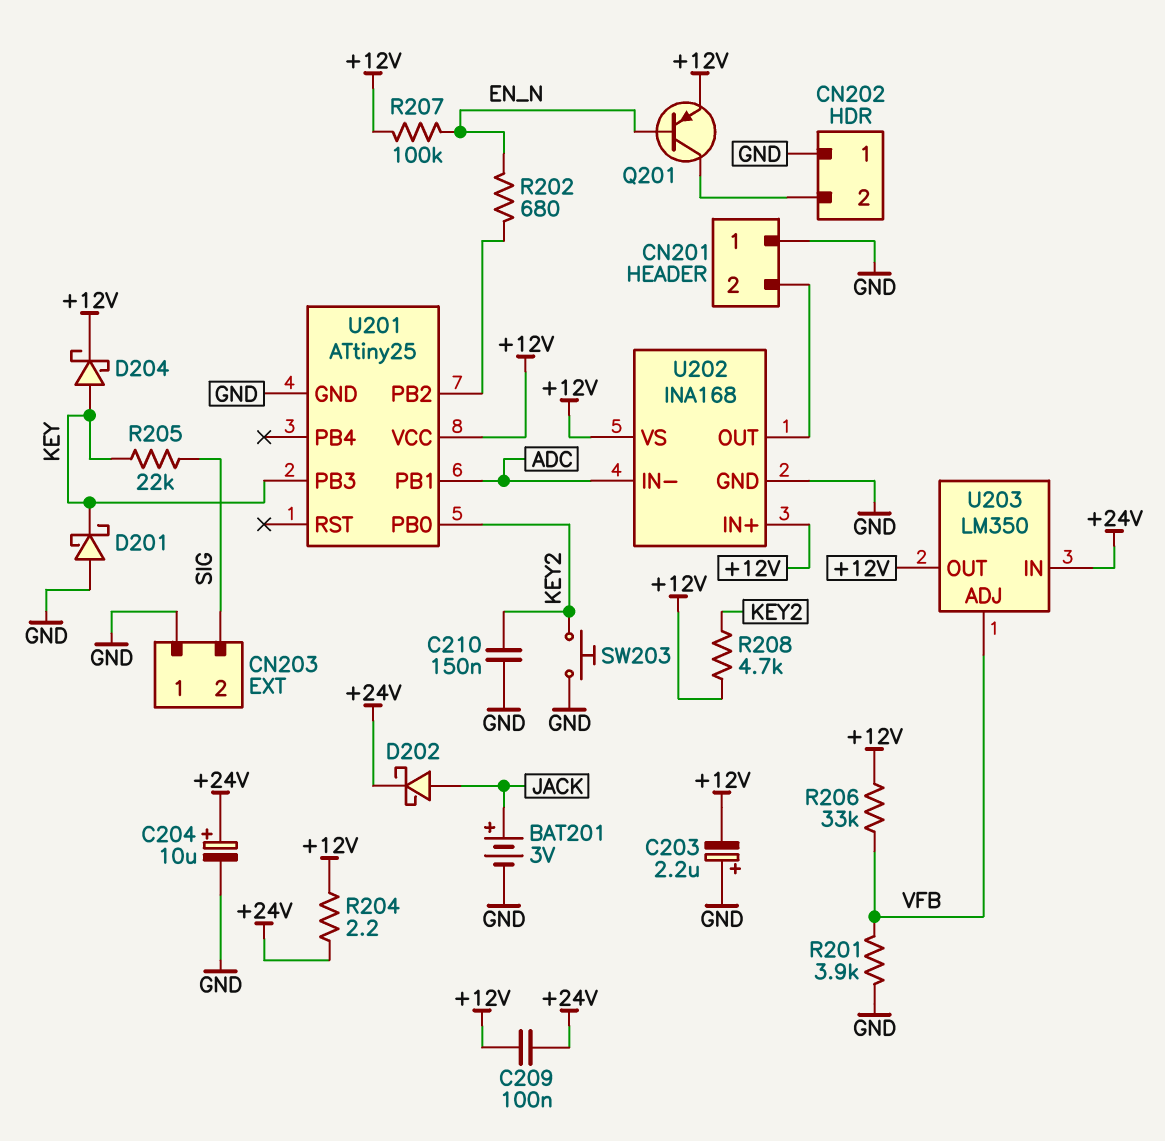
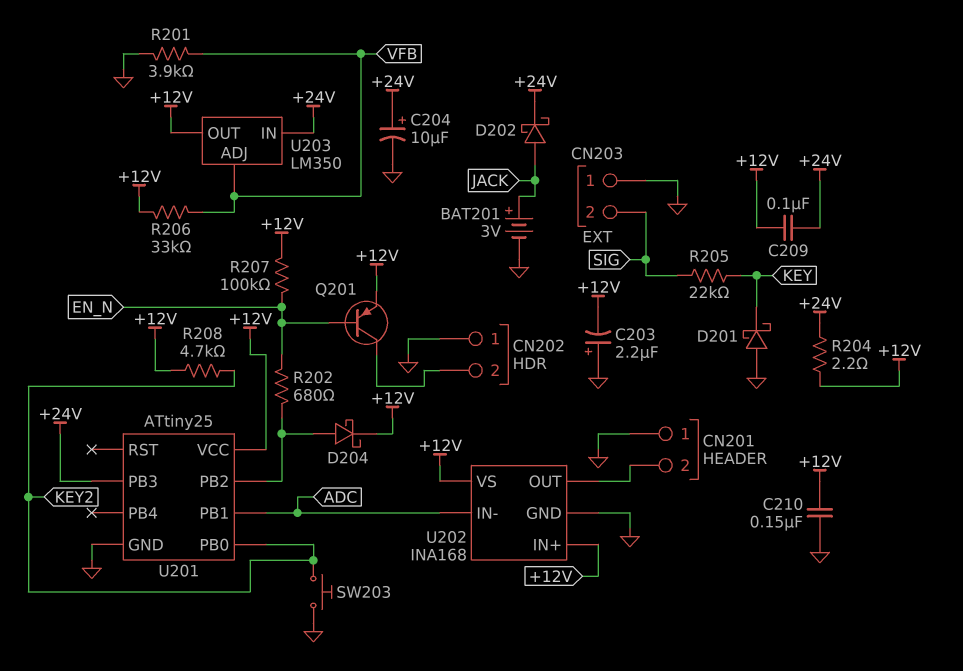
C210: 150nF (GND, KEY2) -> 150nF (+12V, GND)
D204: schottky (A KEY, K +12V) -> schottky (A U201/PB2, K +12V)
U201 pin PB3: KEY -> +24V

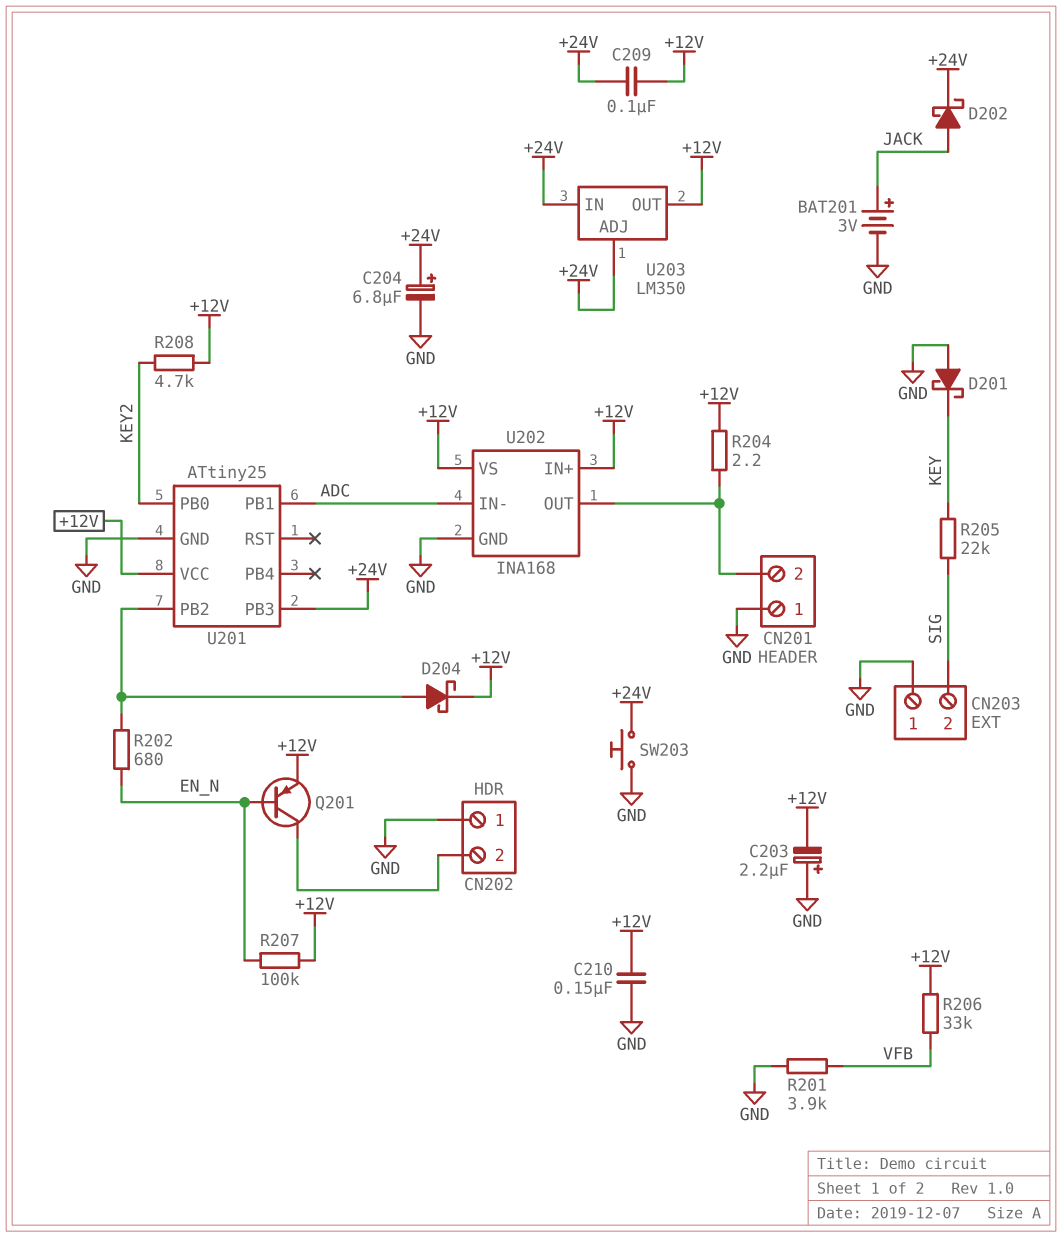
C204: 10uF (plus +24V, minus GND) -> 6.8uF (plus +24V, minus GND)
R204: 2.2 (+12V, +24V) -> 2.2 (+12V, CN201/2)
SW203: button (GND, KEY2) -> button (+24V, GND)
U203 pin ADJ: VFB -> +24V

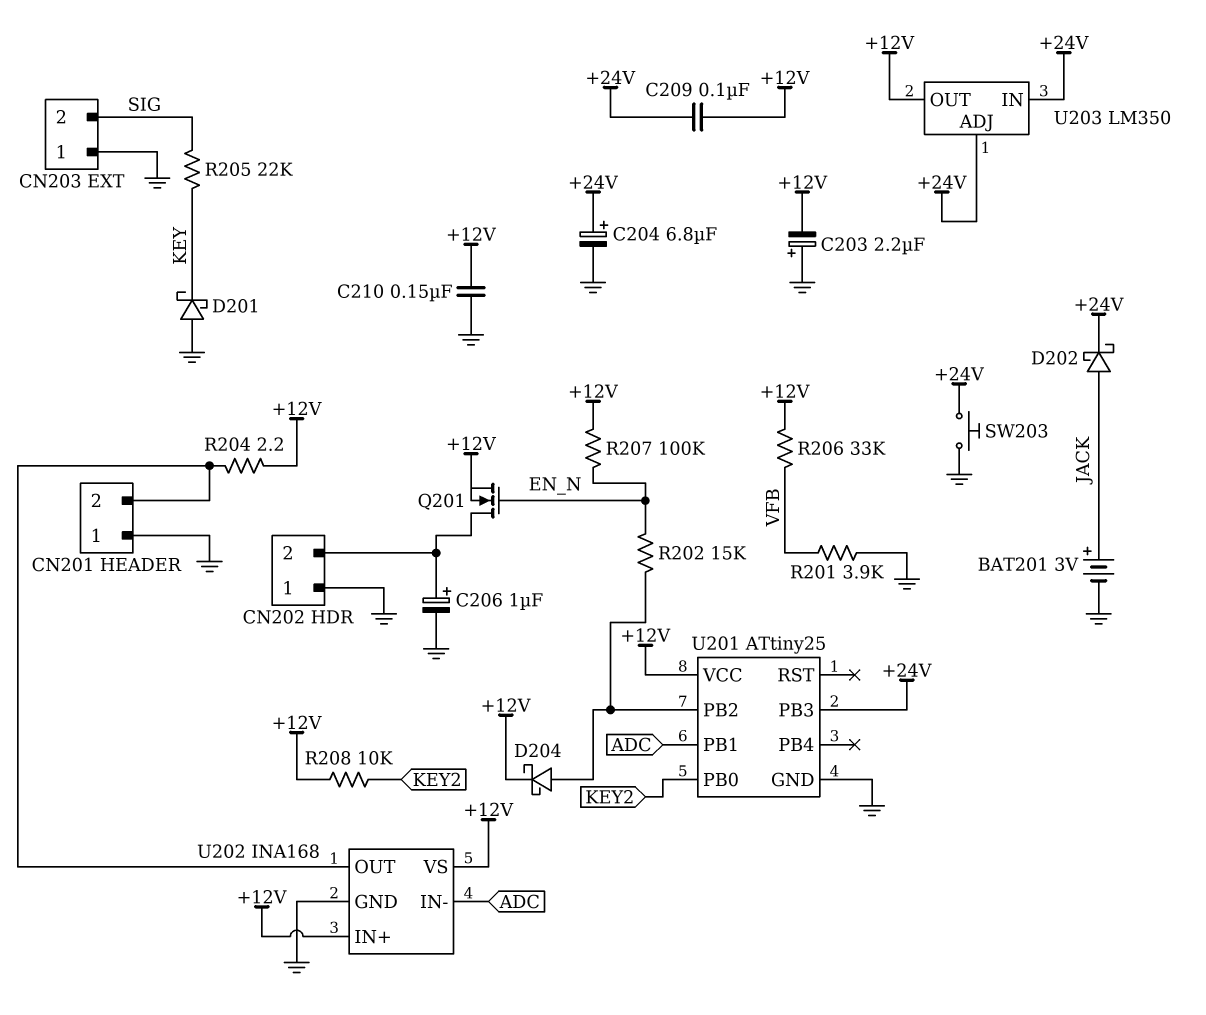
C206: none -> 1uF (plus CN202/2, minus GND)
Q201: PNP (B EN_N, C CN202/2, E +12V) -> NMOS (G EN_N, D CN202/2, S +12V)
R202: 680 (EN_N, U201/PB2) -> 15k (EN_N, U201/PB2)
R208: 4.7k (+12V, KEY2) -> 10k (+12V, KEY2)

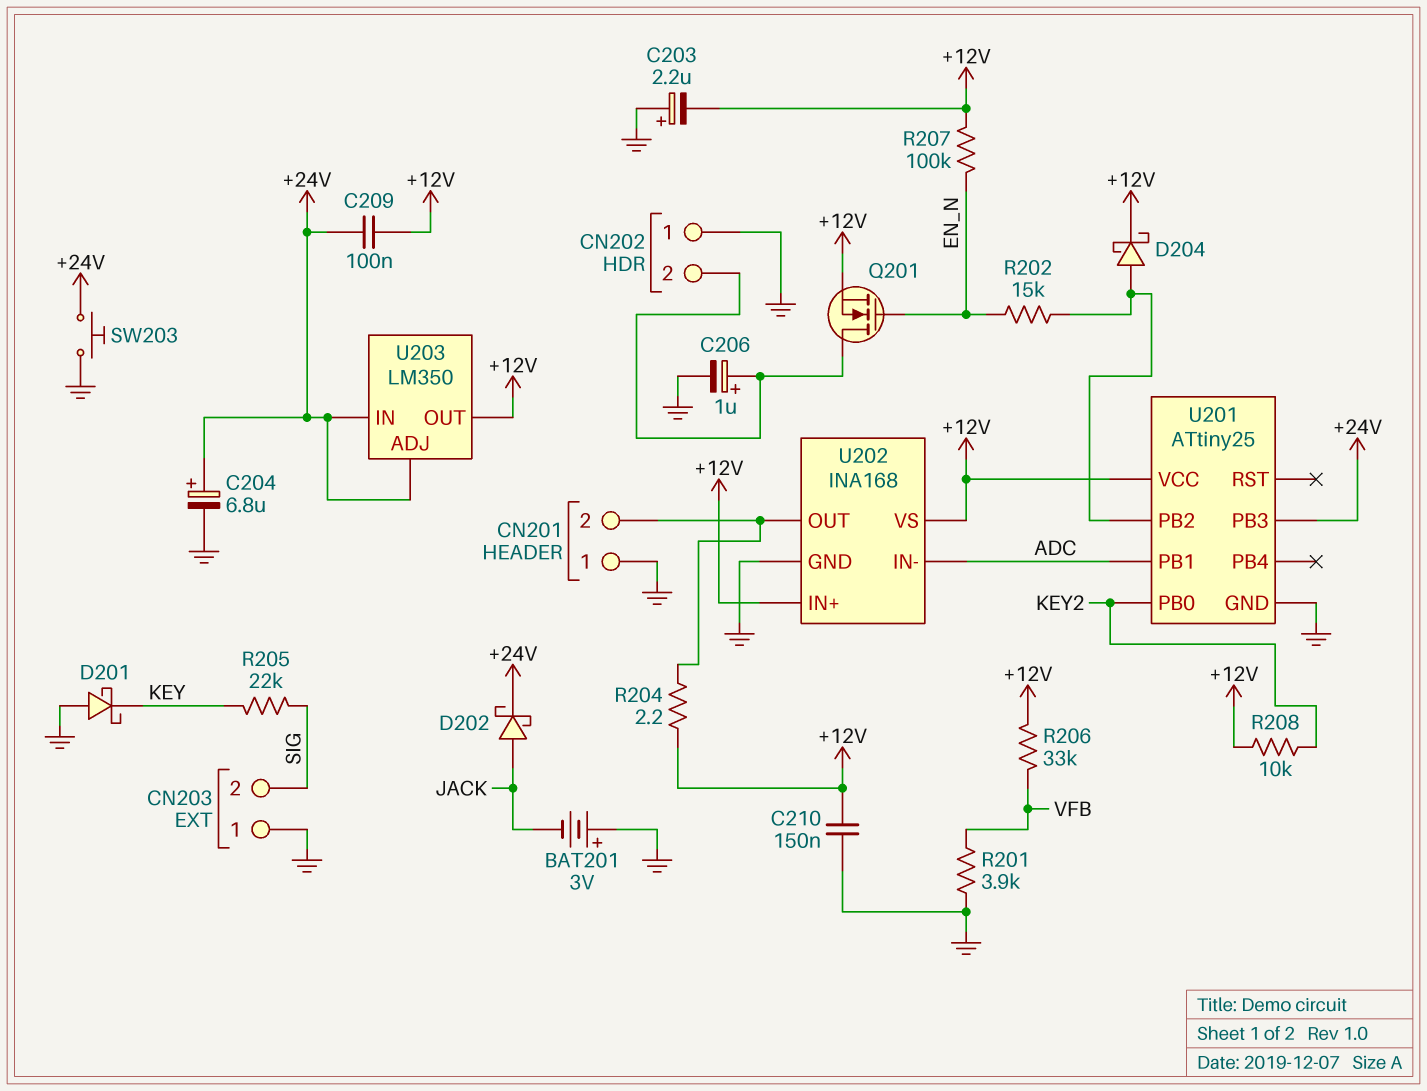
BAT201: 3V (plus JACK, minus GND) -> 3V (plus GND, minus JACK)

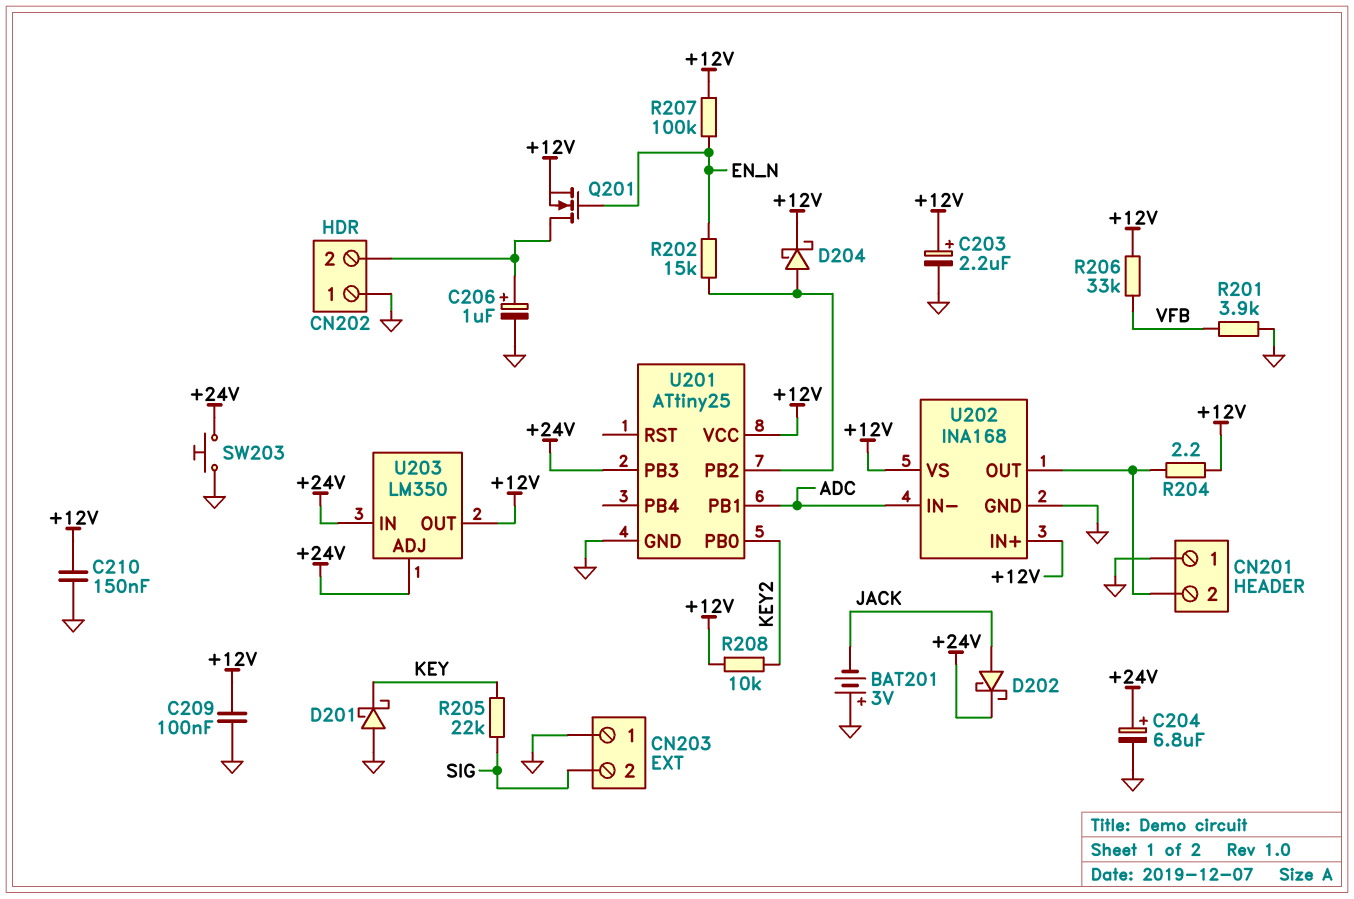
C203: 2.2uF (plus GND, minus +12V) -> 2.2uF (plus +12V, minus GND)
C209: 100nF (+12V, +24V) -> 100nF (+12V, GND)

